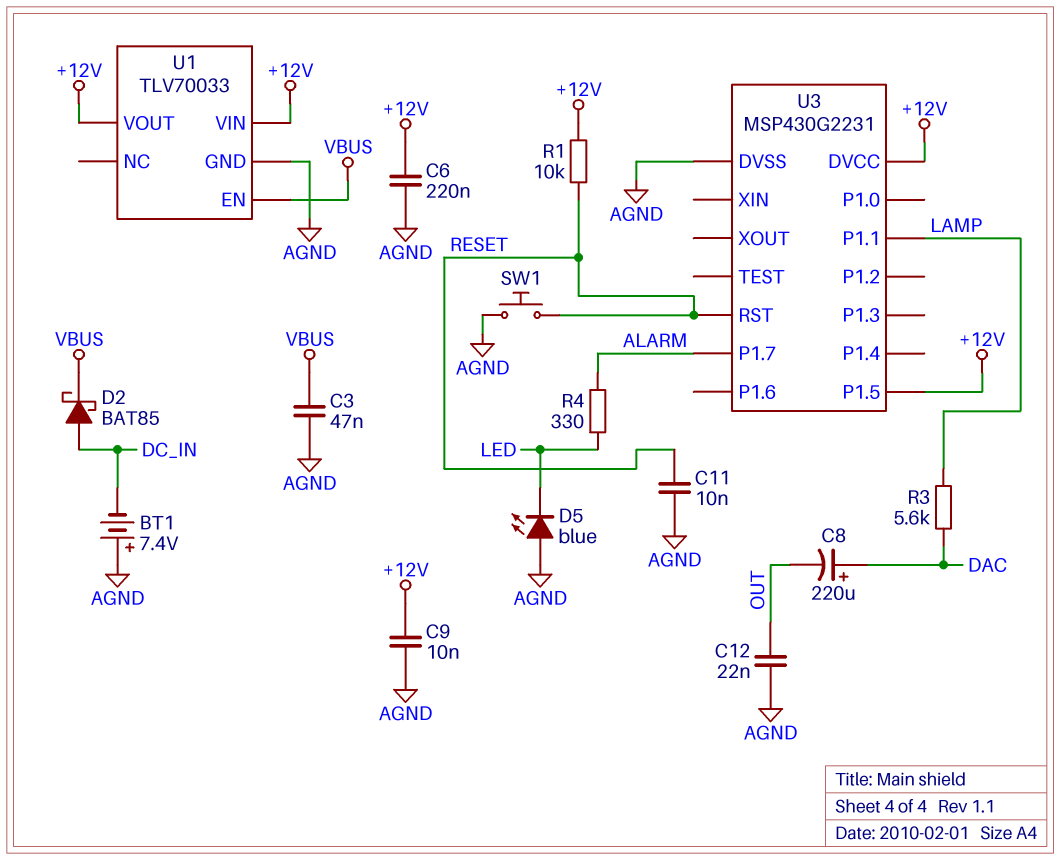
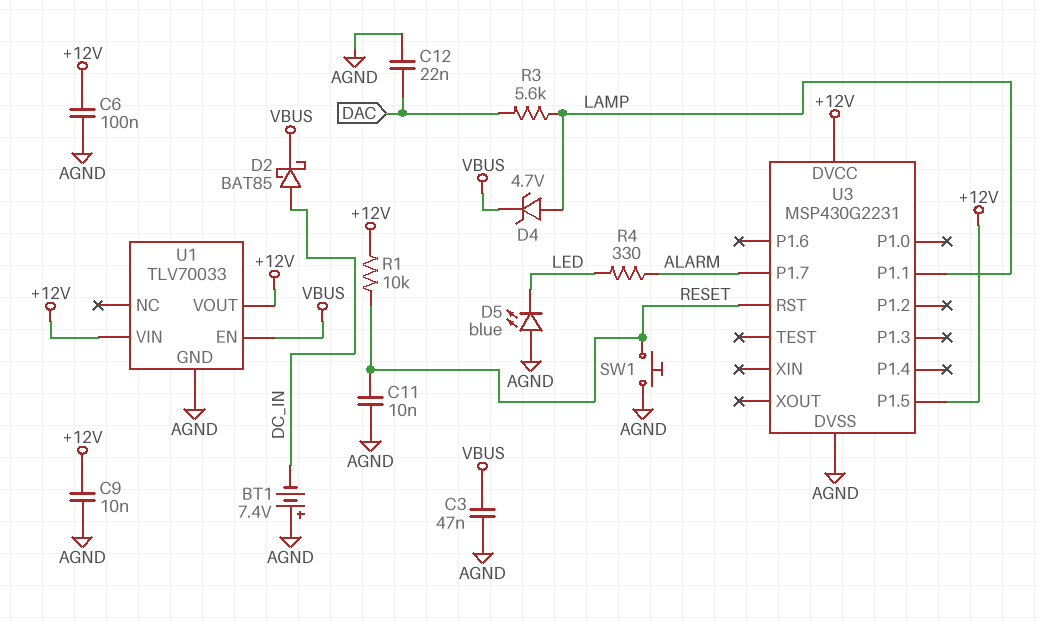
C6: 220nF (+12V, AGND) -> 100nF (+12V, AGND)
C8: 220uF (plus DAC, minus OUT) -> none
C12: 22nF (AGND, OUT) -> 22nF (AGND, DAC)
D4: none -> zener 4.7V (A LAMP, K VBUS)

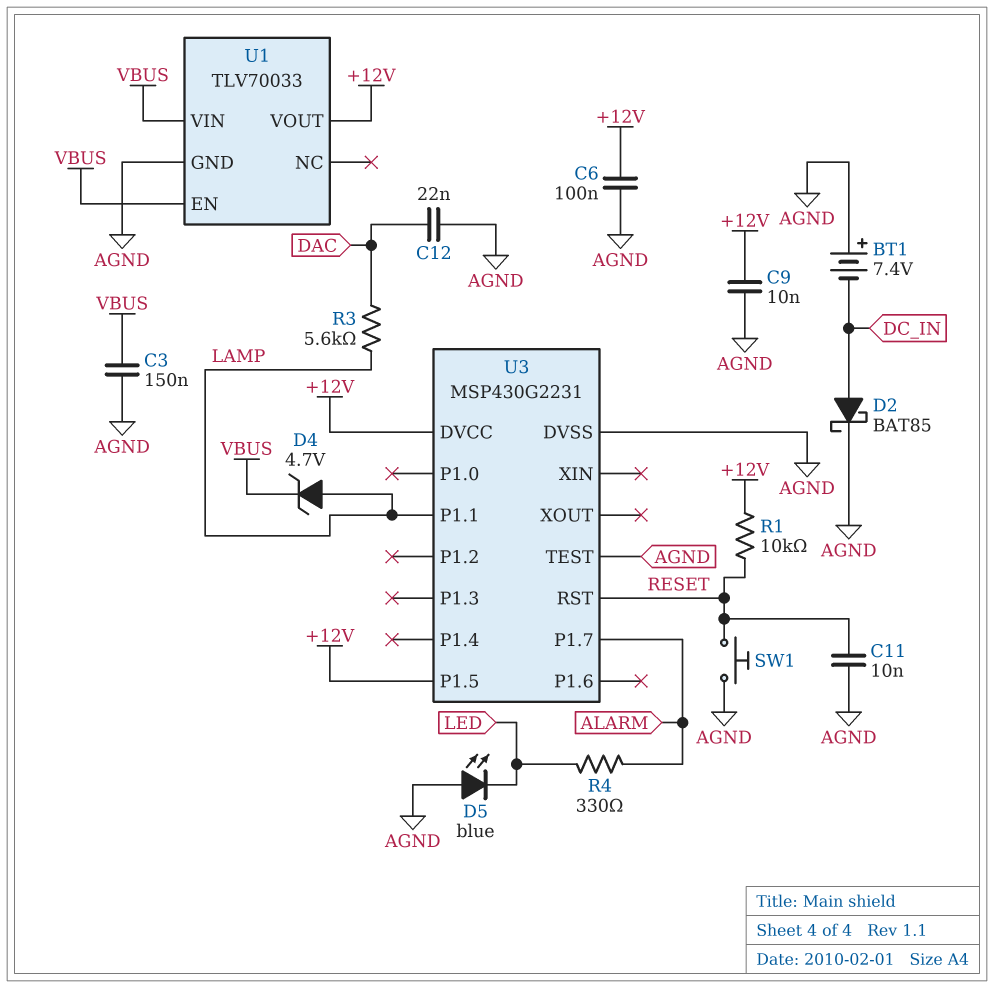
C3: 47nF (AGND, VBUS) -> 150nF (AGND, VBUS)
D2: schottky BAT85 (A DC_IN, K VBUS) -> schottky BAT85 (A DC_IN, K AGND)
U1 pin VIN: +12V -> VBUS
U3 pin TEST: none -> AGND

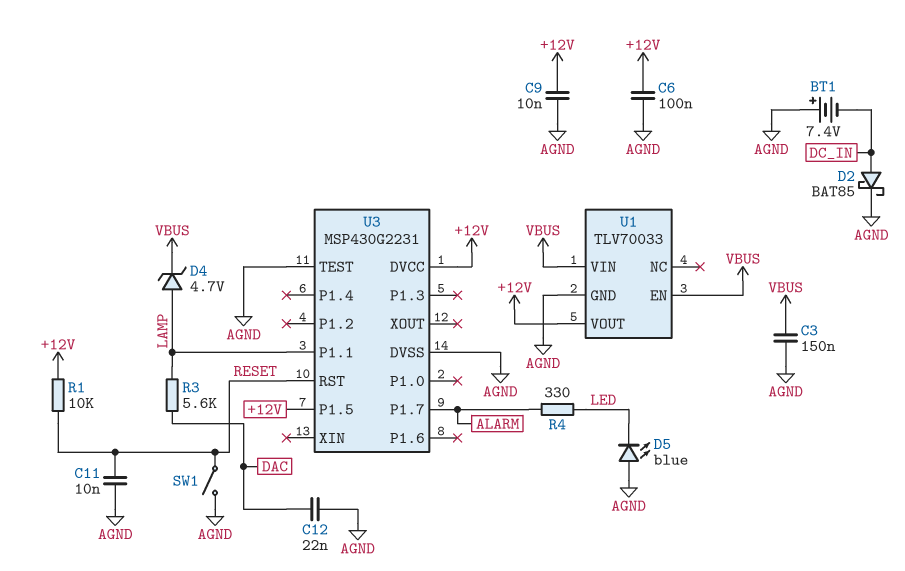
SW1: button (AGND, RESET) -> switch (AGND, RESET)

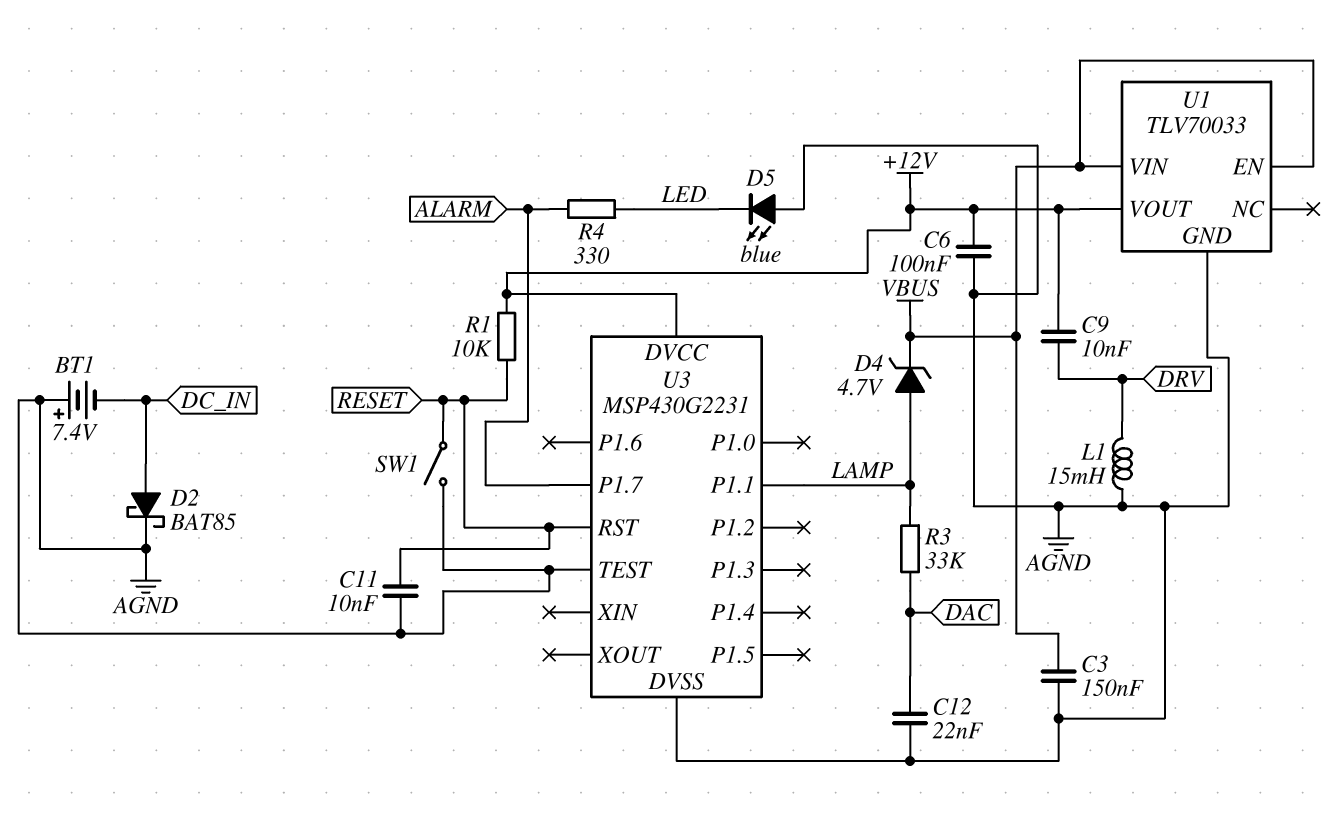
C9: 10nF (+12V, AGND) -> 10nF (+12V, DRV)
L1: none -> 15mH (AGND, DRV)
R3: 5.6k (DAC, LAMP) -> 33k (DAC, LAMP)
U3 pin P1.5: +12V -> none

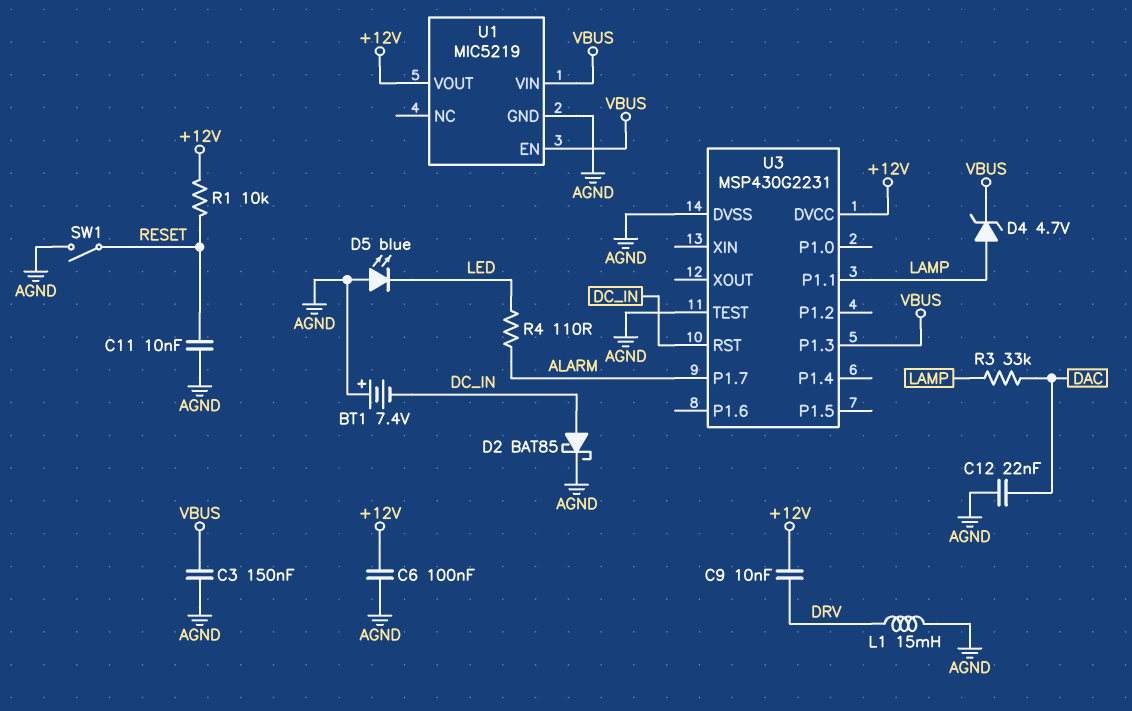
R4: 330 (ALARM, LED) -> 110 (ALARM, LED)
U1: TLV70033 -> MIC5219
U3 pin P1.3: none -> VBUS
U3 pin RST: RESET -> DC_IN

